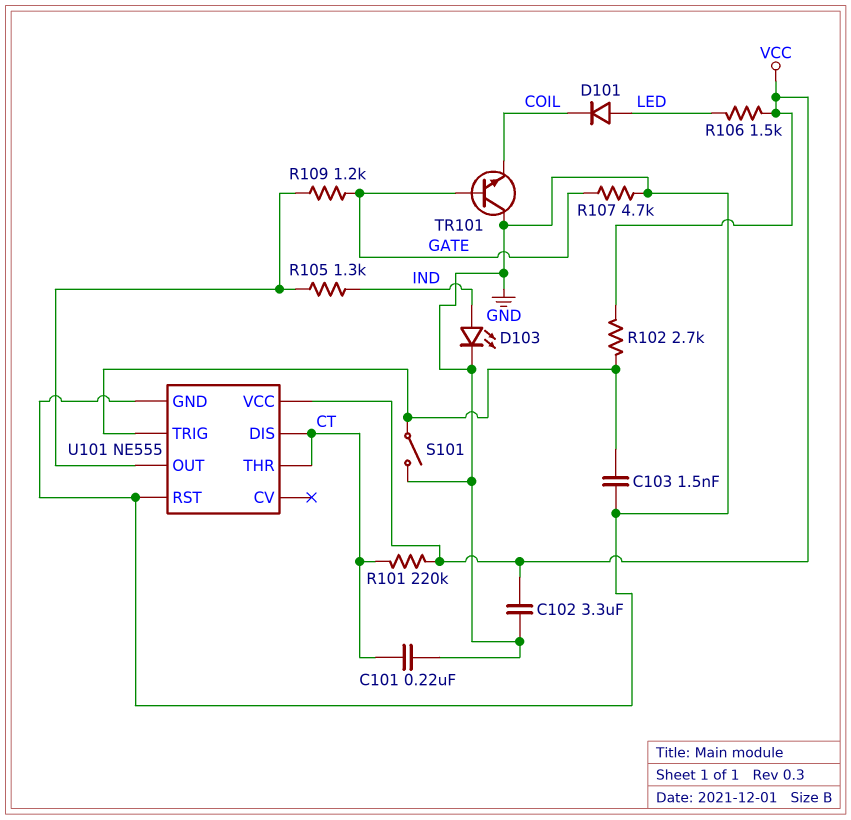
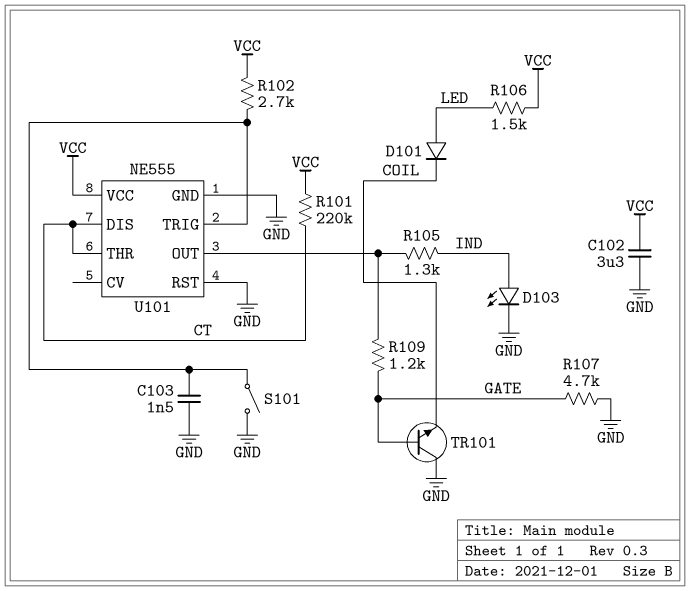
C101: 220nF (CT, GND) -> none

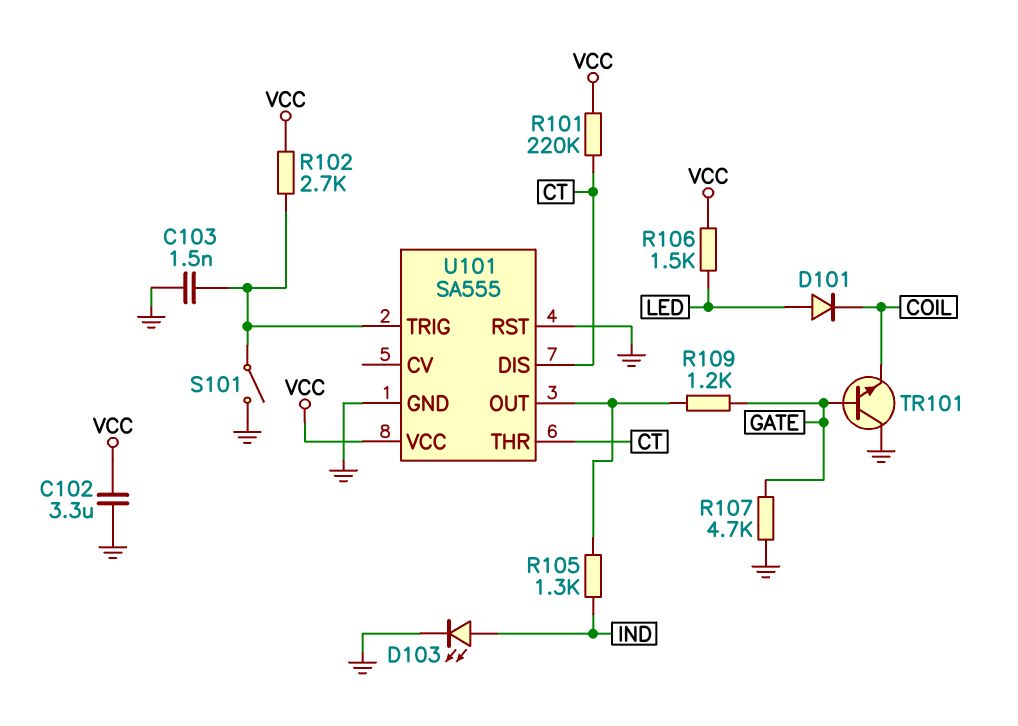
U101: NE555 -> SA555

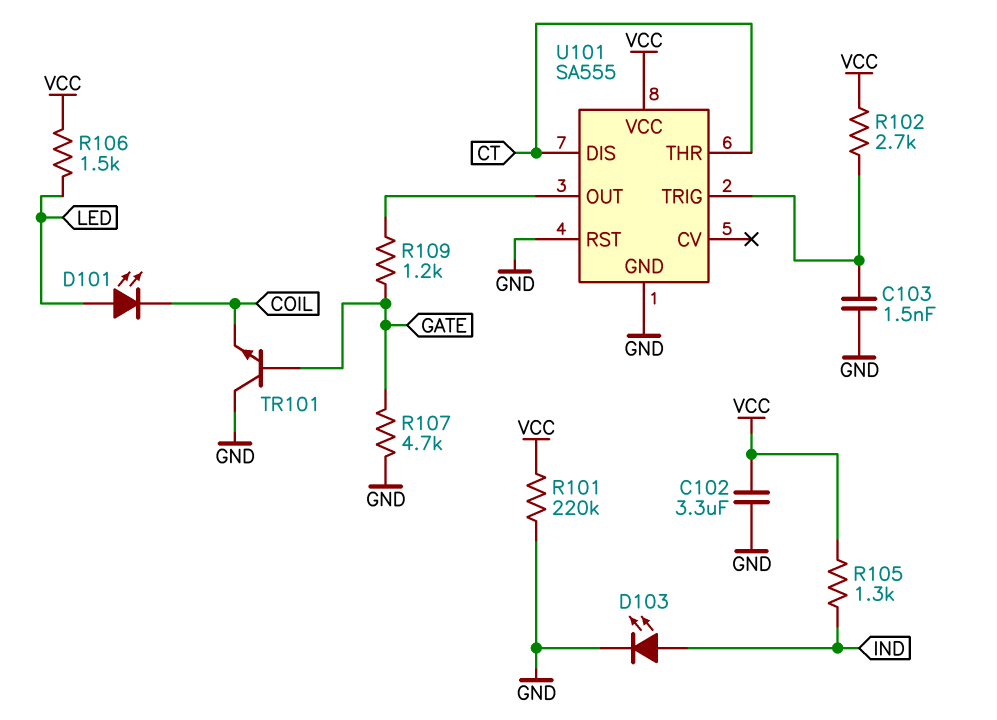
D101: diode (A LED, K COIL) -> LED (A LED, K COIL)
R101: 220k (CT, VCC) -> 220k (GND, VCC)
R105: 1.3k (IND, U101/OUT) -> 1.3k (IND, VCC)
S101: switch (GND, U101/TRIG) -> none

